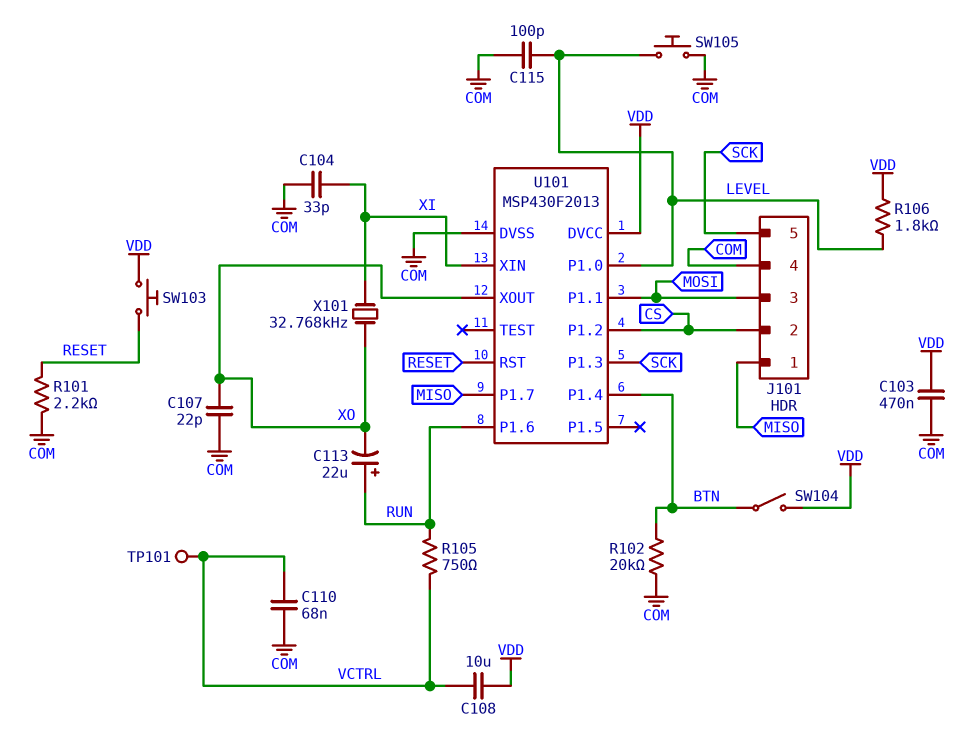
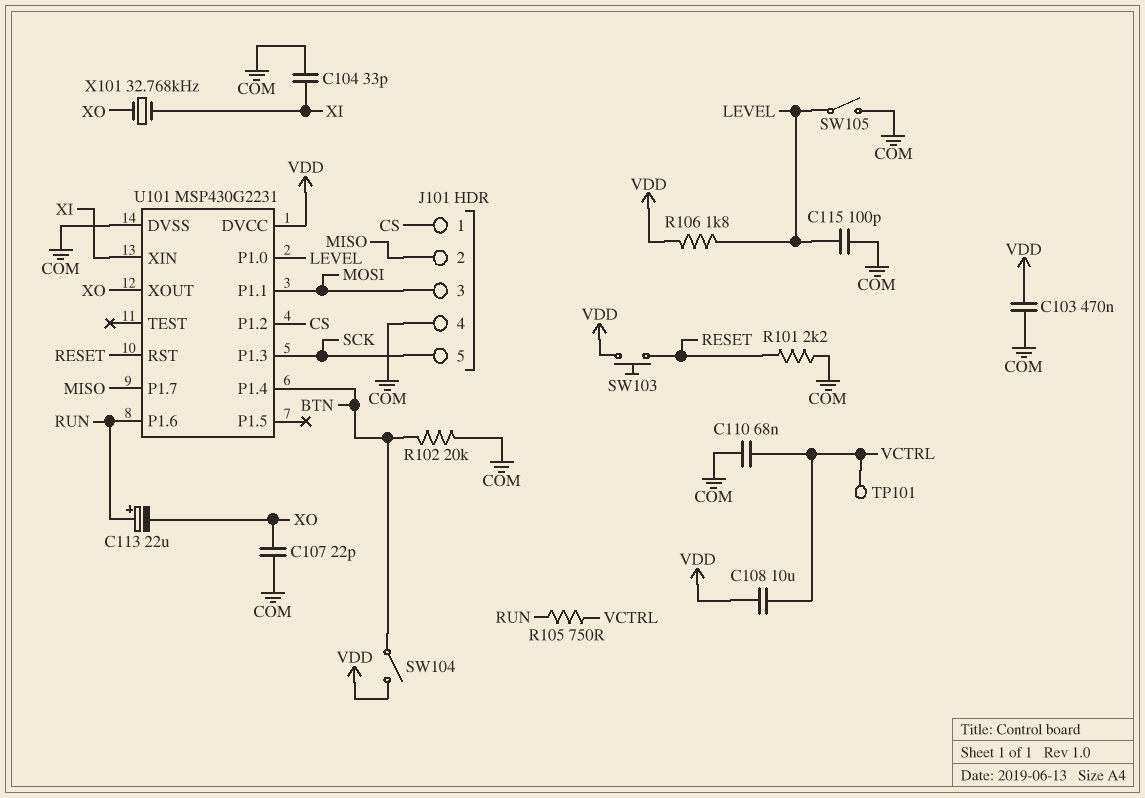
J101 pin 1: MISO -> CS
J101 pin 2: CS -> MISO
SW105: button (COM, LEVEL) -> switch (COM, LEVEL)
U101: MSP430F2013 -> MSP430G2231

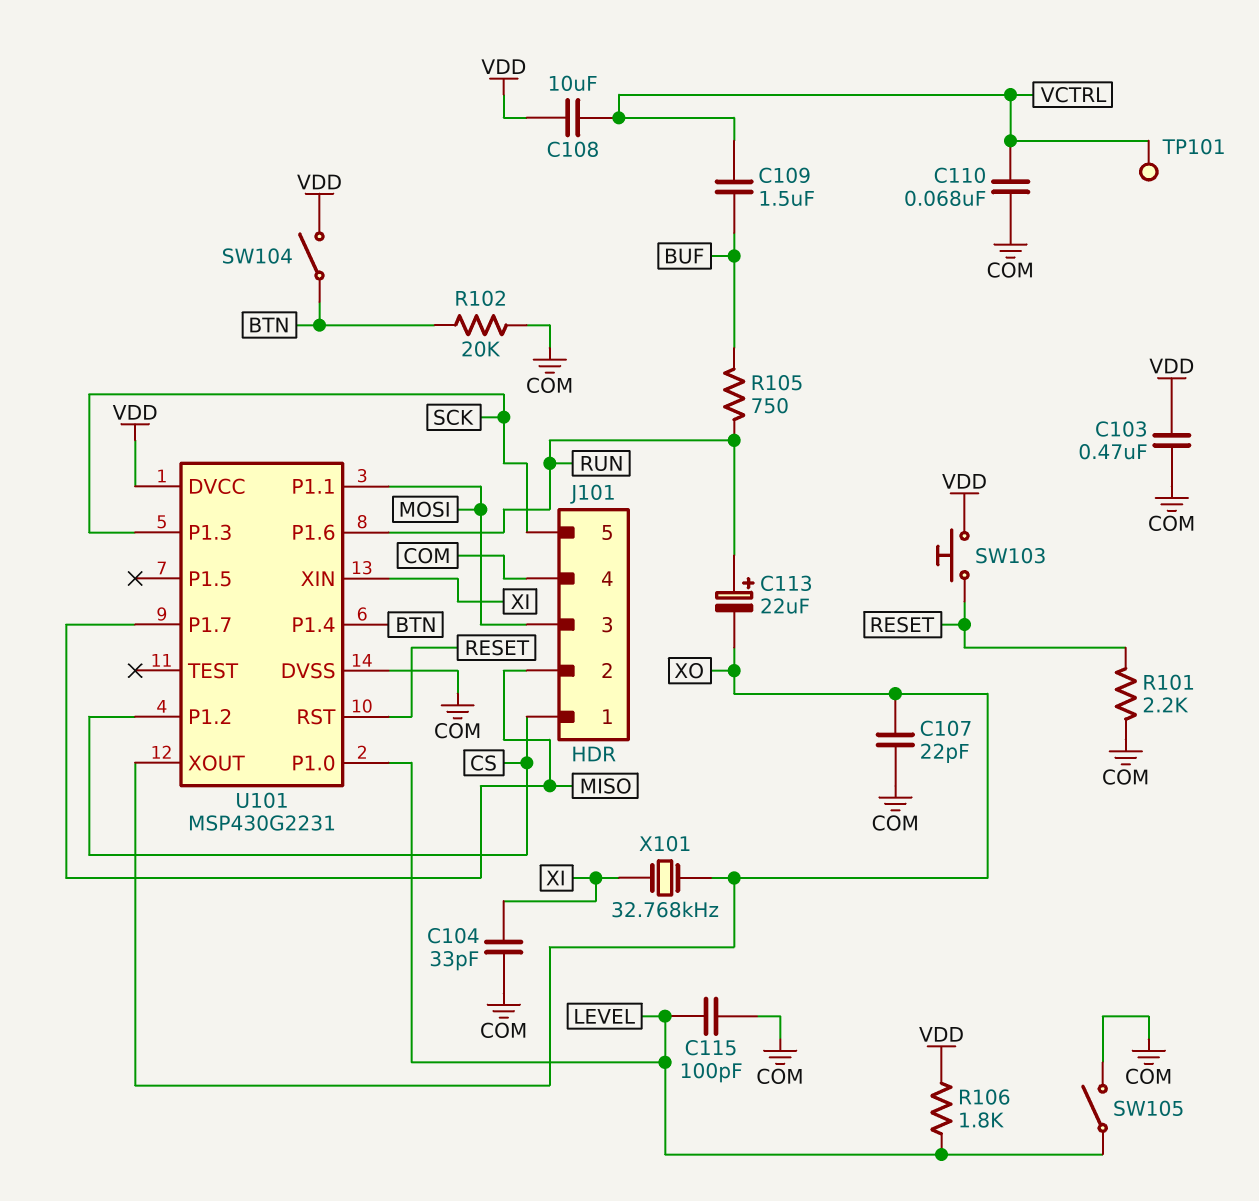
C109: none -> 1.5uF (BUF, VCTRL)
R105: 750 (RUN, VCTRL) -> 750 (BUF, RUN)

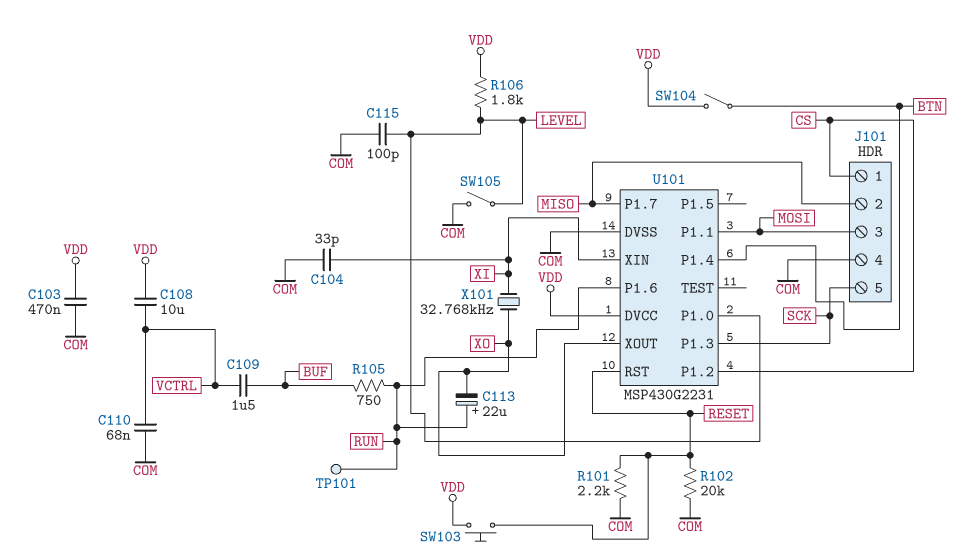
C107: 22pF (COM, XO) -> none
R102: 20k (BTN, COM) -> 20k (COM, RESET)
TP101: test point (VCTRL) -> test point (RUN)

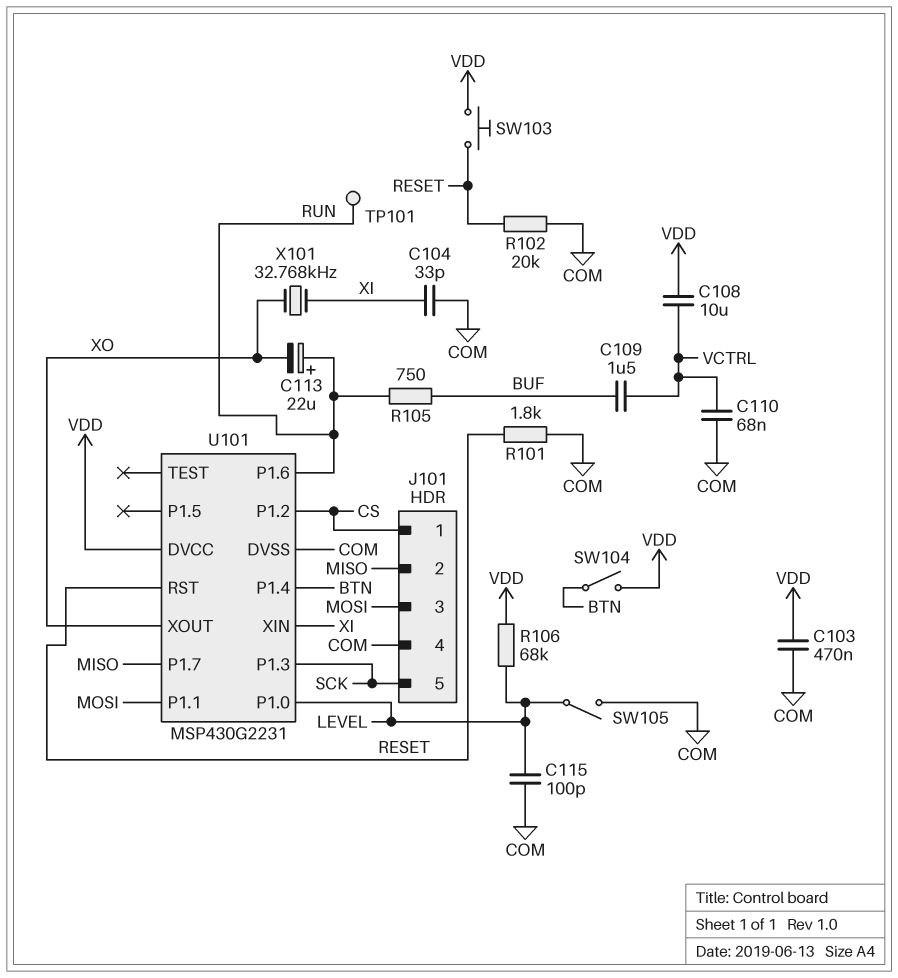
R101: 2.2k (COM, RESET) -> 1.8k (COM, RESET)
R106: 1.8k (LEVEL, VDD) -> 68k (LEVEL, VDD)

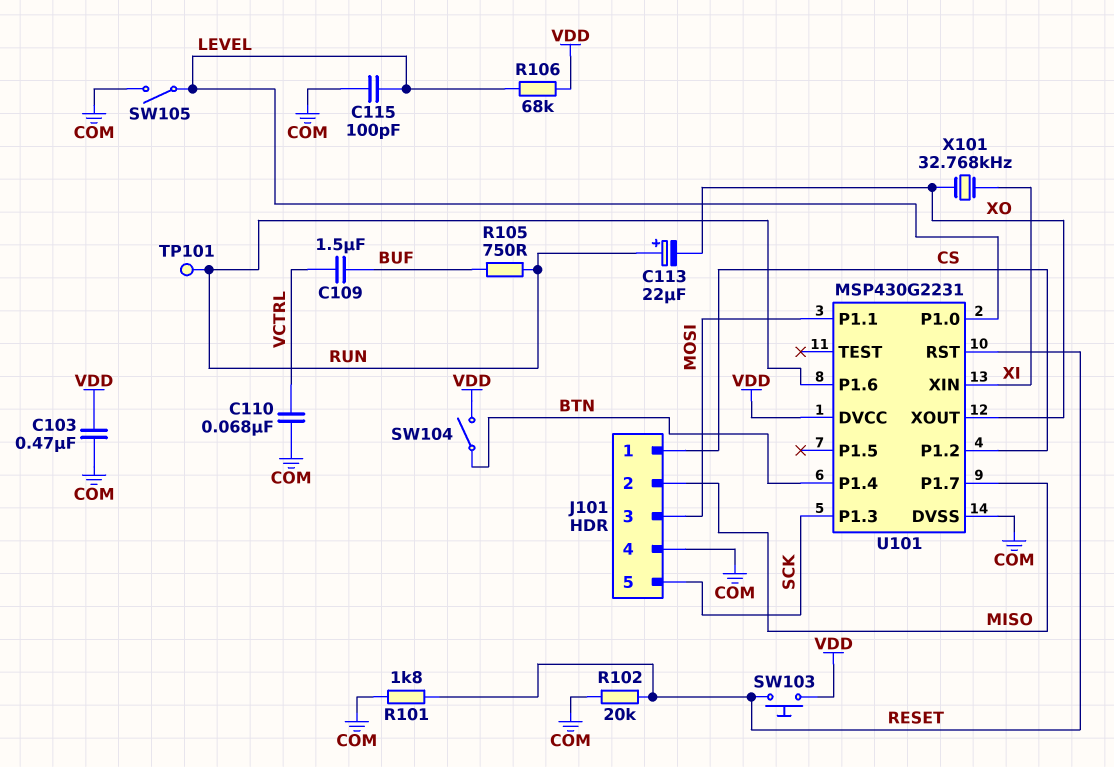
C104: 33pF (COM, XI) -> none
C108: 10uF (VCTRL, VDD) -> none

